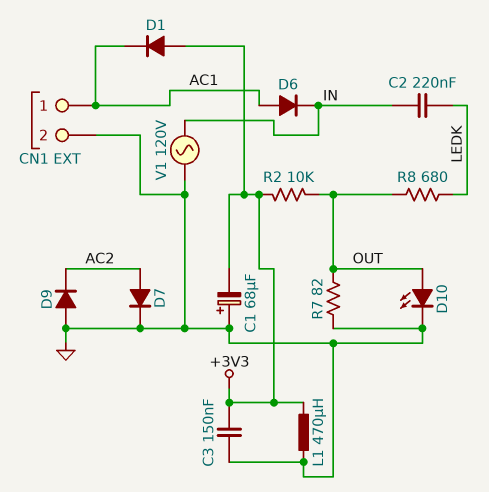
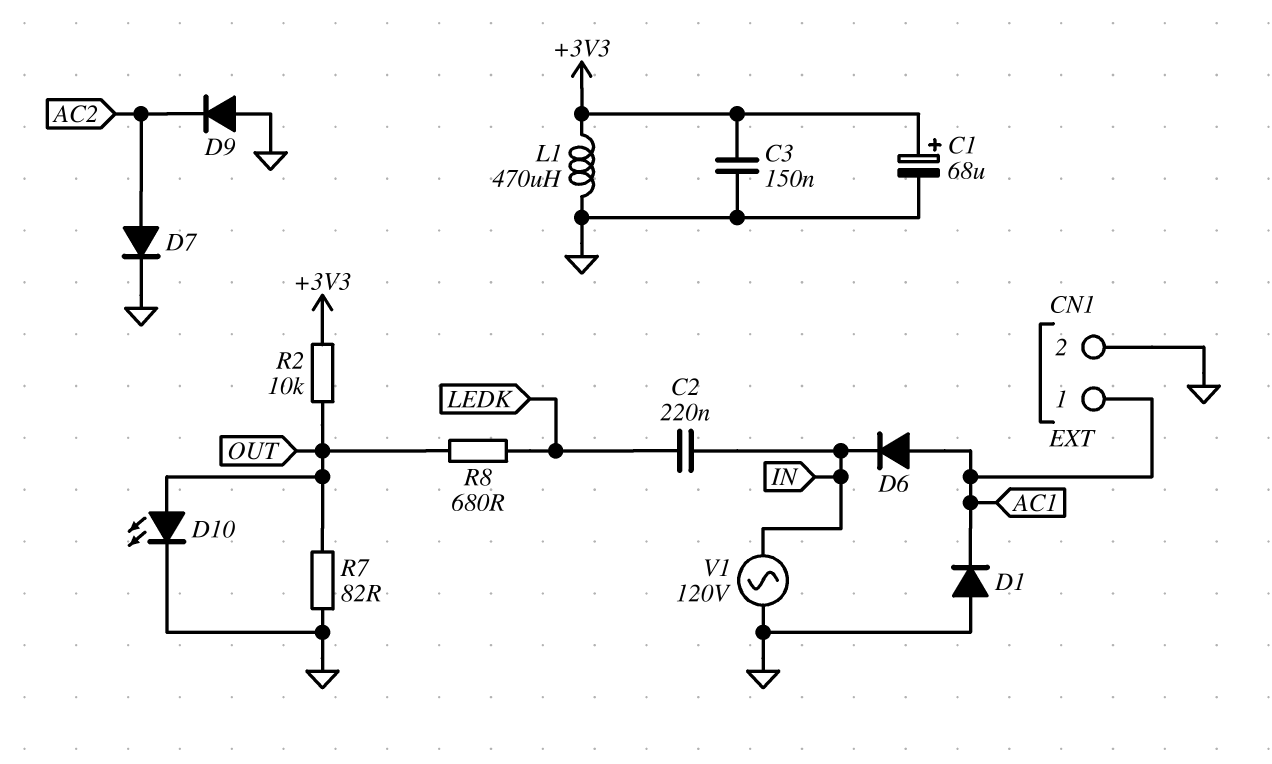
C1: 68uF (plus GND, minus +3V3) -> 68uF (plus +3V3, minus GND)
D1: diode (A +3V3, K AC1) -> diode (A GND, K AC1)

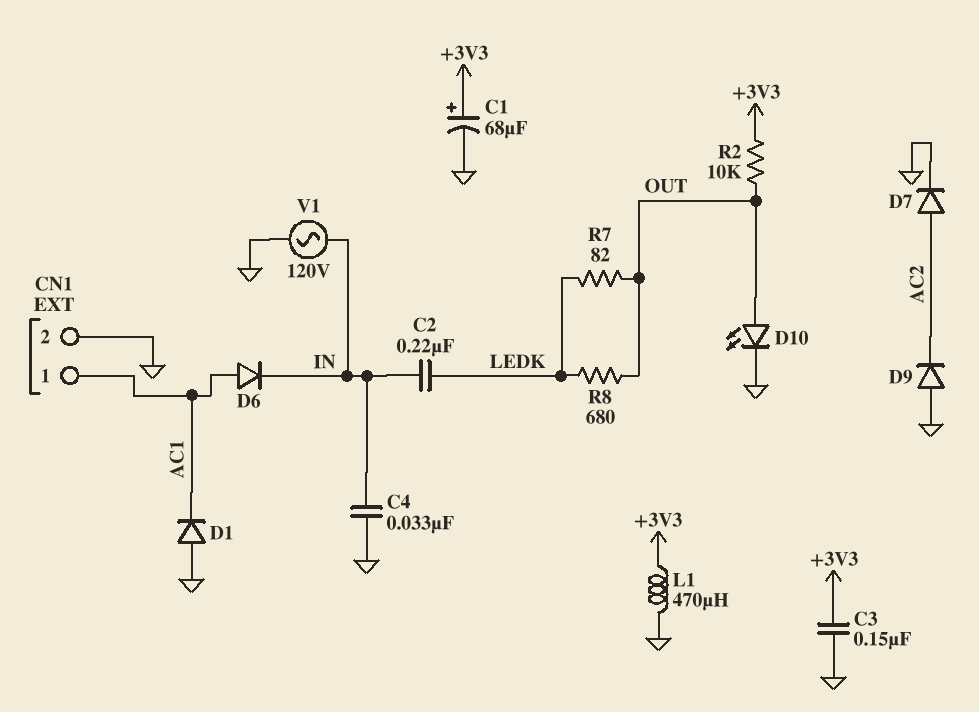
C4: none -> 33nF (GND, IN)
R7: 82 (GND, OUT) -> 82 (LEDK, OUT)

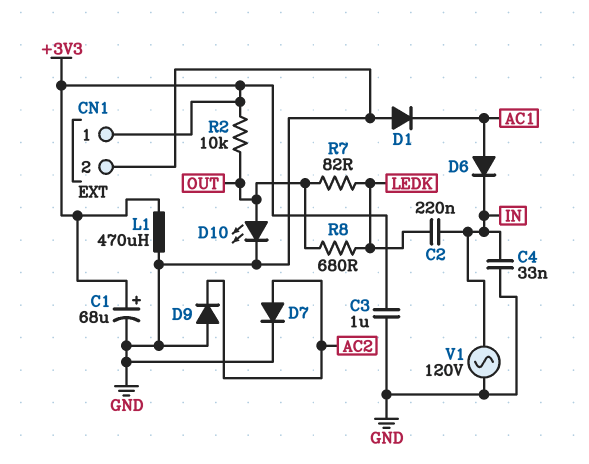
C3: 150nF (+3V3, GND) -> 1uF (+3V3, GND)
CN1 pin 1: AC1 -> +3V3

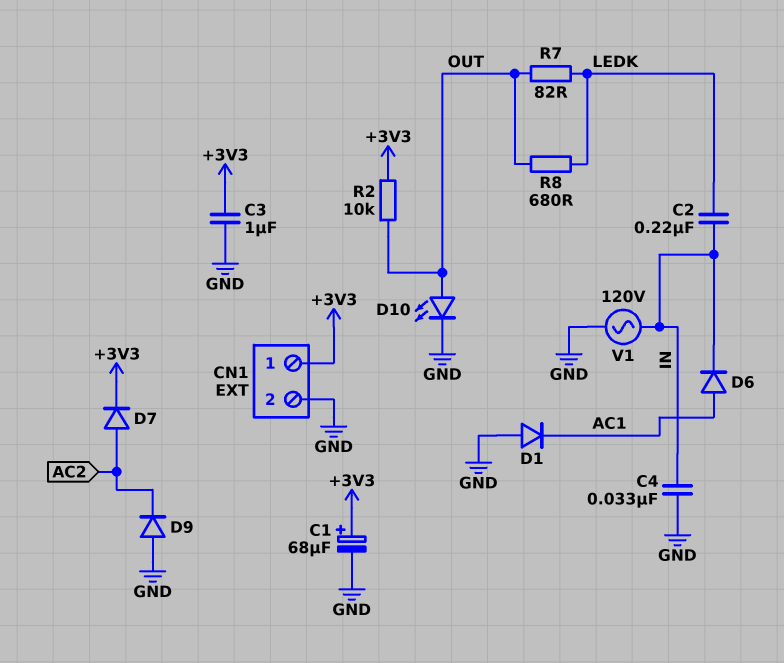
D7: diode (A AC2, K GND) -> diode (A AC2, K +3V3)
L1: 470uH (+3V3, GND) -> none

